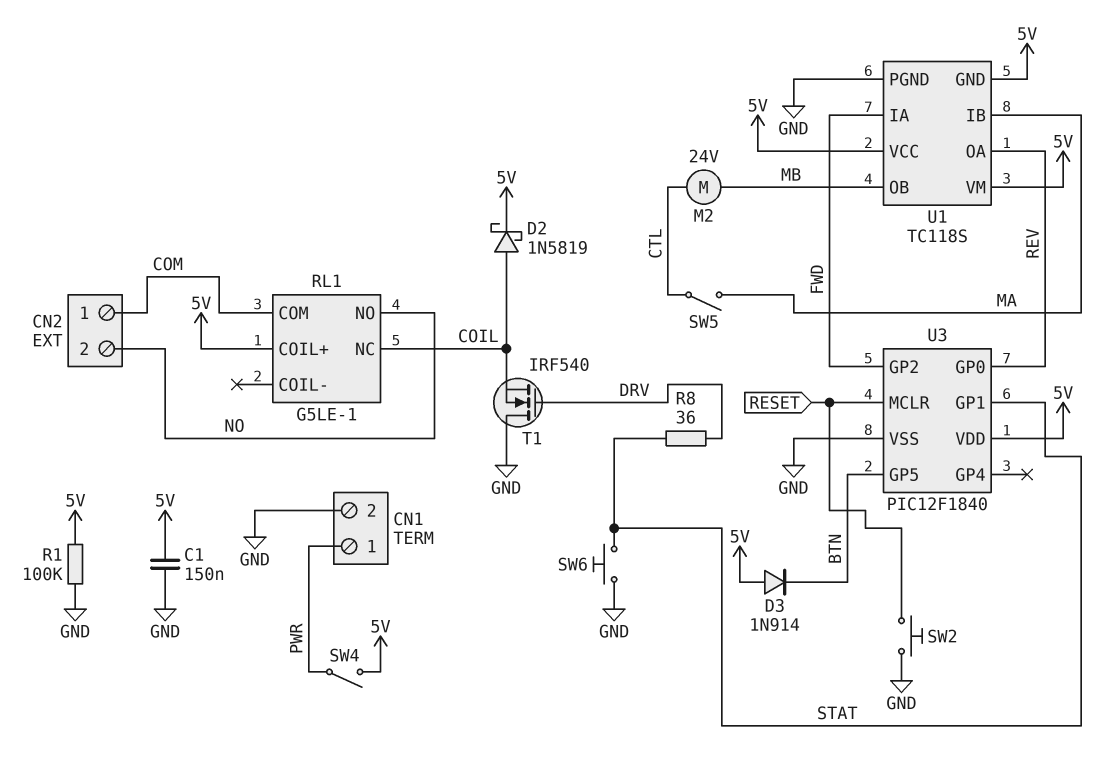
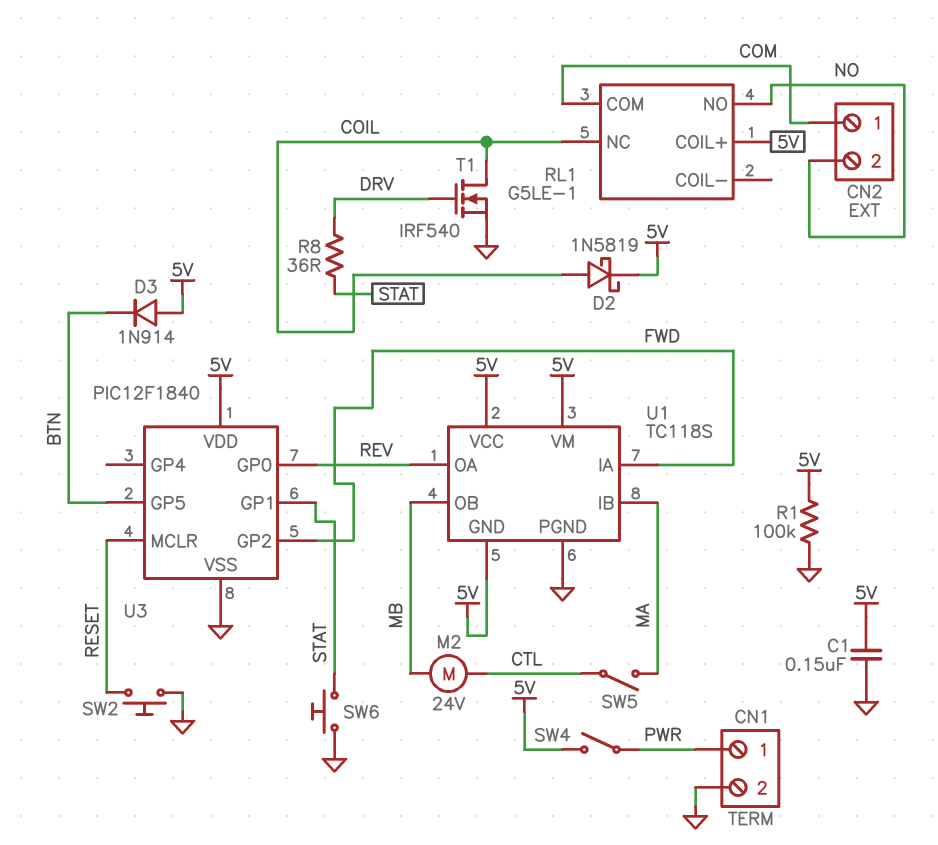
T1: NMOS IRF540 (G DRV, D GND, S COIL) -> NMOS IRF540 (G DRV, D COIL, S GND)

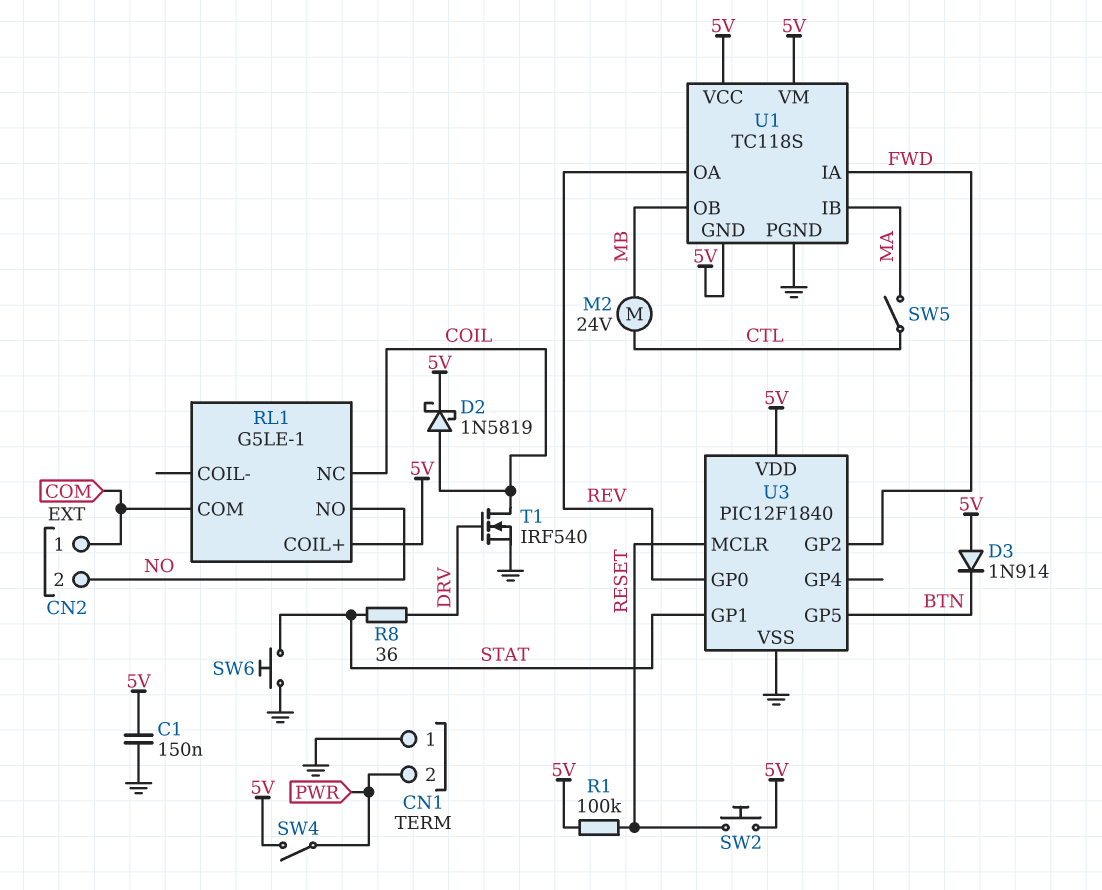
CN1 pin 1: PWR -> GND
CN1 pin 2: GND -> PWR
R1: 100k (5V, GND) -> 100k (5V, RESET)
SW2: button (GND, RESET) -> button (5V, RESET)

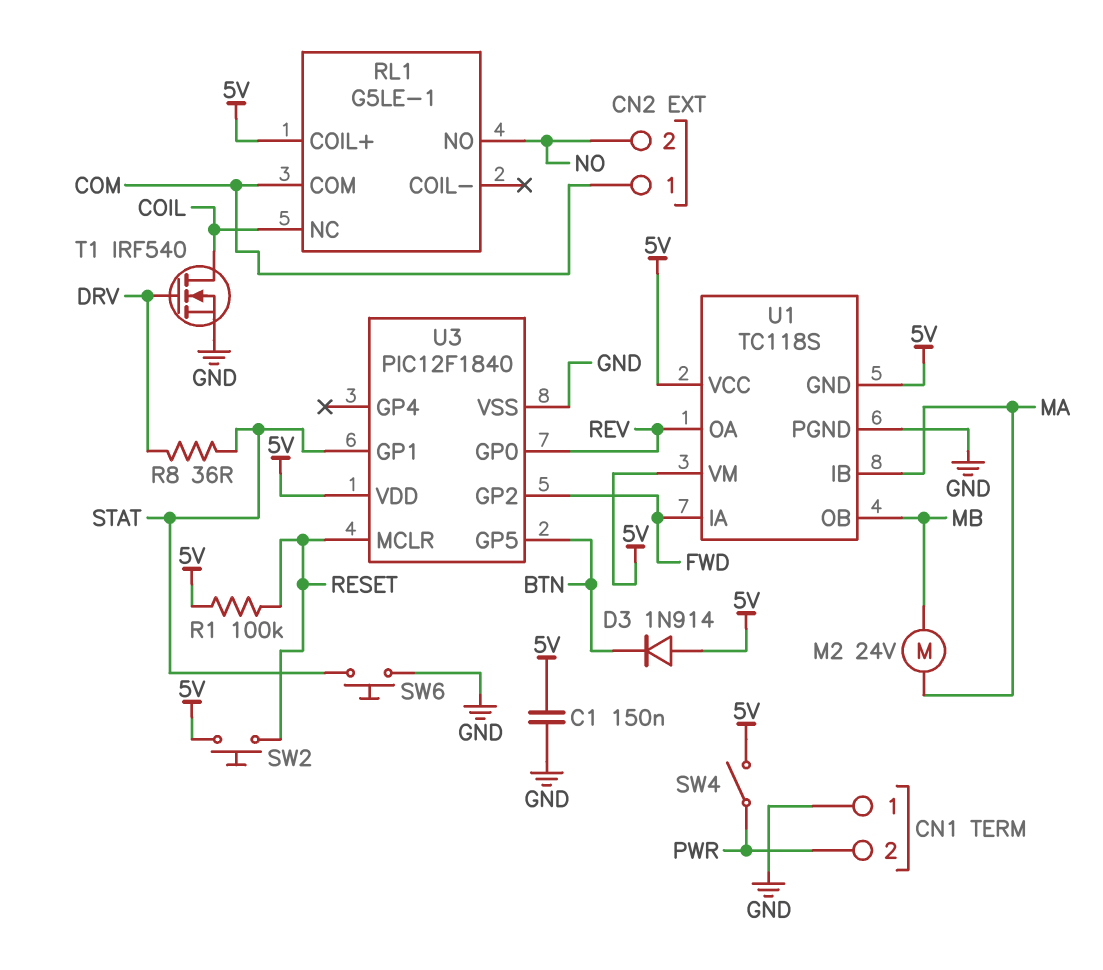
D2: schottky 1N5819 (A COIL, K 5V) -> none
M2: motor 24V (CTL, MB) -> motor 24V (MA, MB)
SW5: switch (CTL, MA) -> none

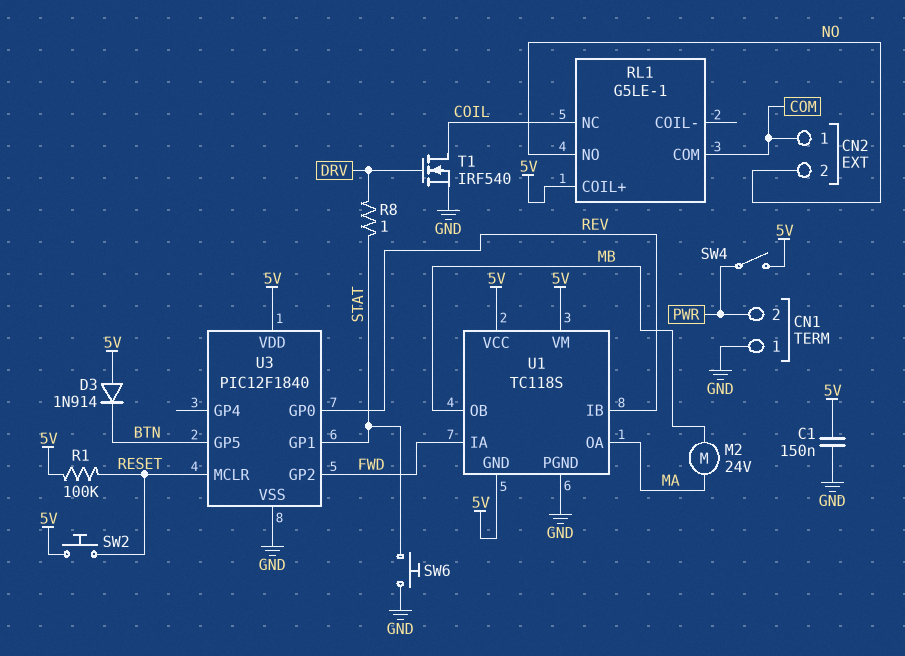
R8: 36 (DRV, STAT) -> 1 (DRV, STAT)
U1 pin IB: MA -> REV
U1 pin OA: REV -> MA

